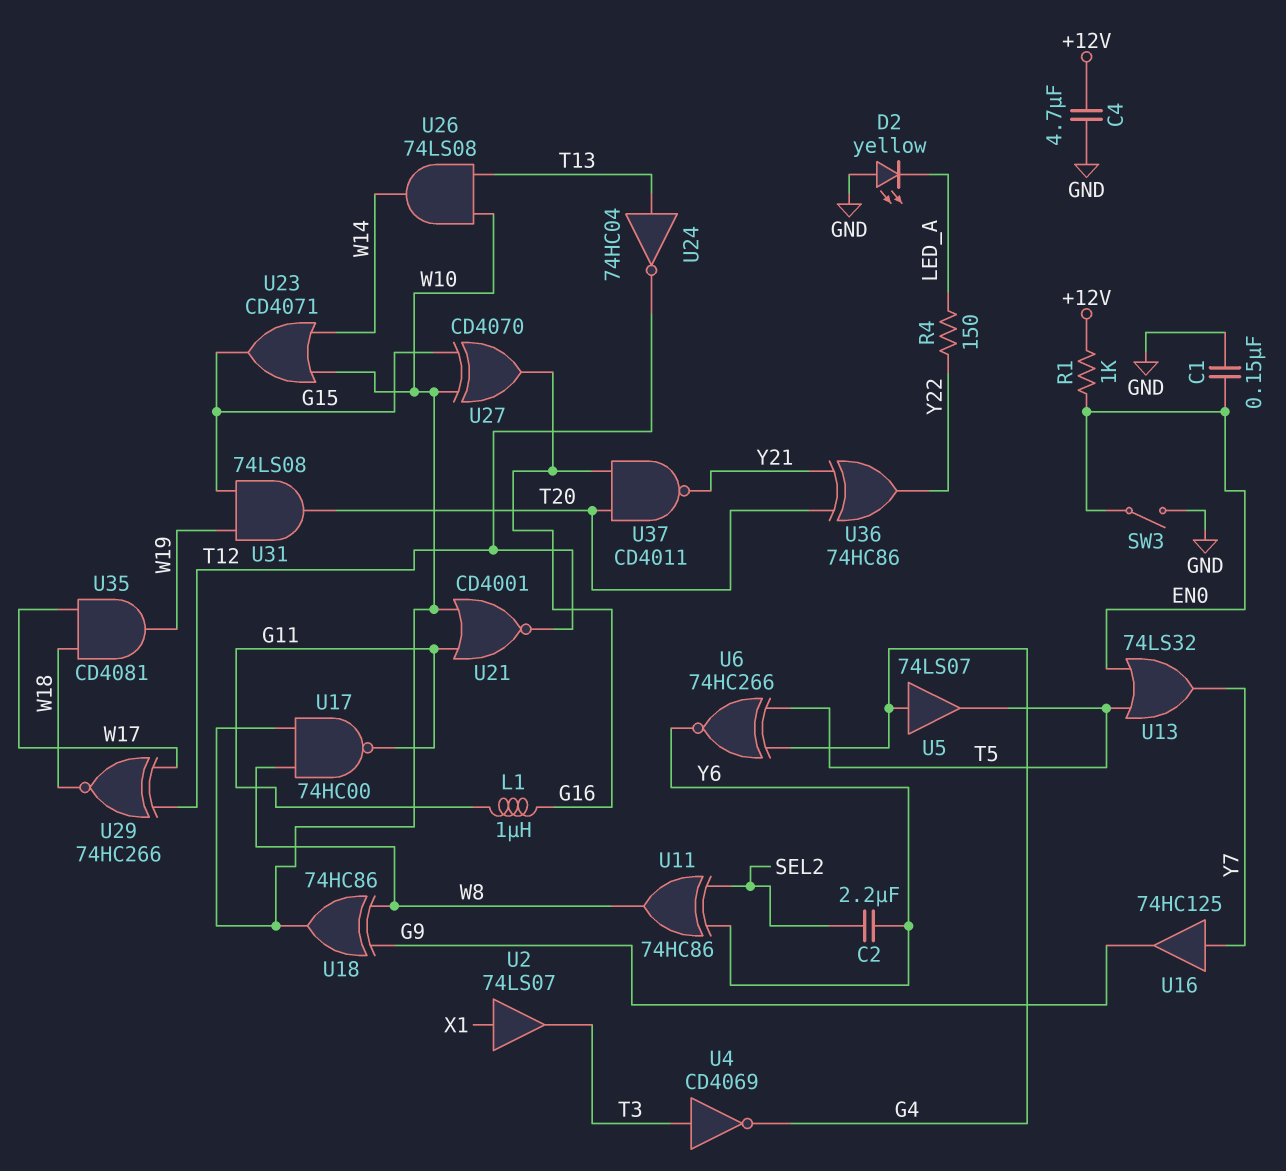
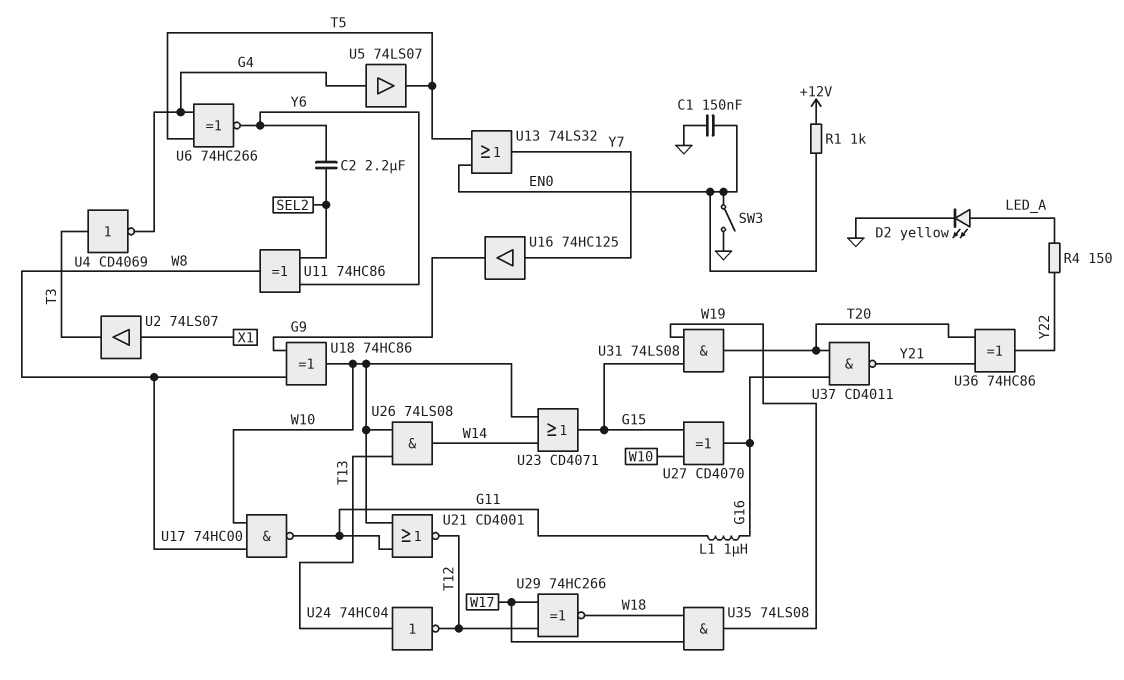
C4: 4.7uF (+12V, GND) -> none
D2: LED yellow (A GND, K LED_A) -> LED yellow (A LED_A, K GND)
U35: AND CD4081 (in W17, in W18, out W19) -> AND 74LS08 (in W17, in W18, out W19)

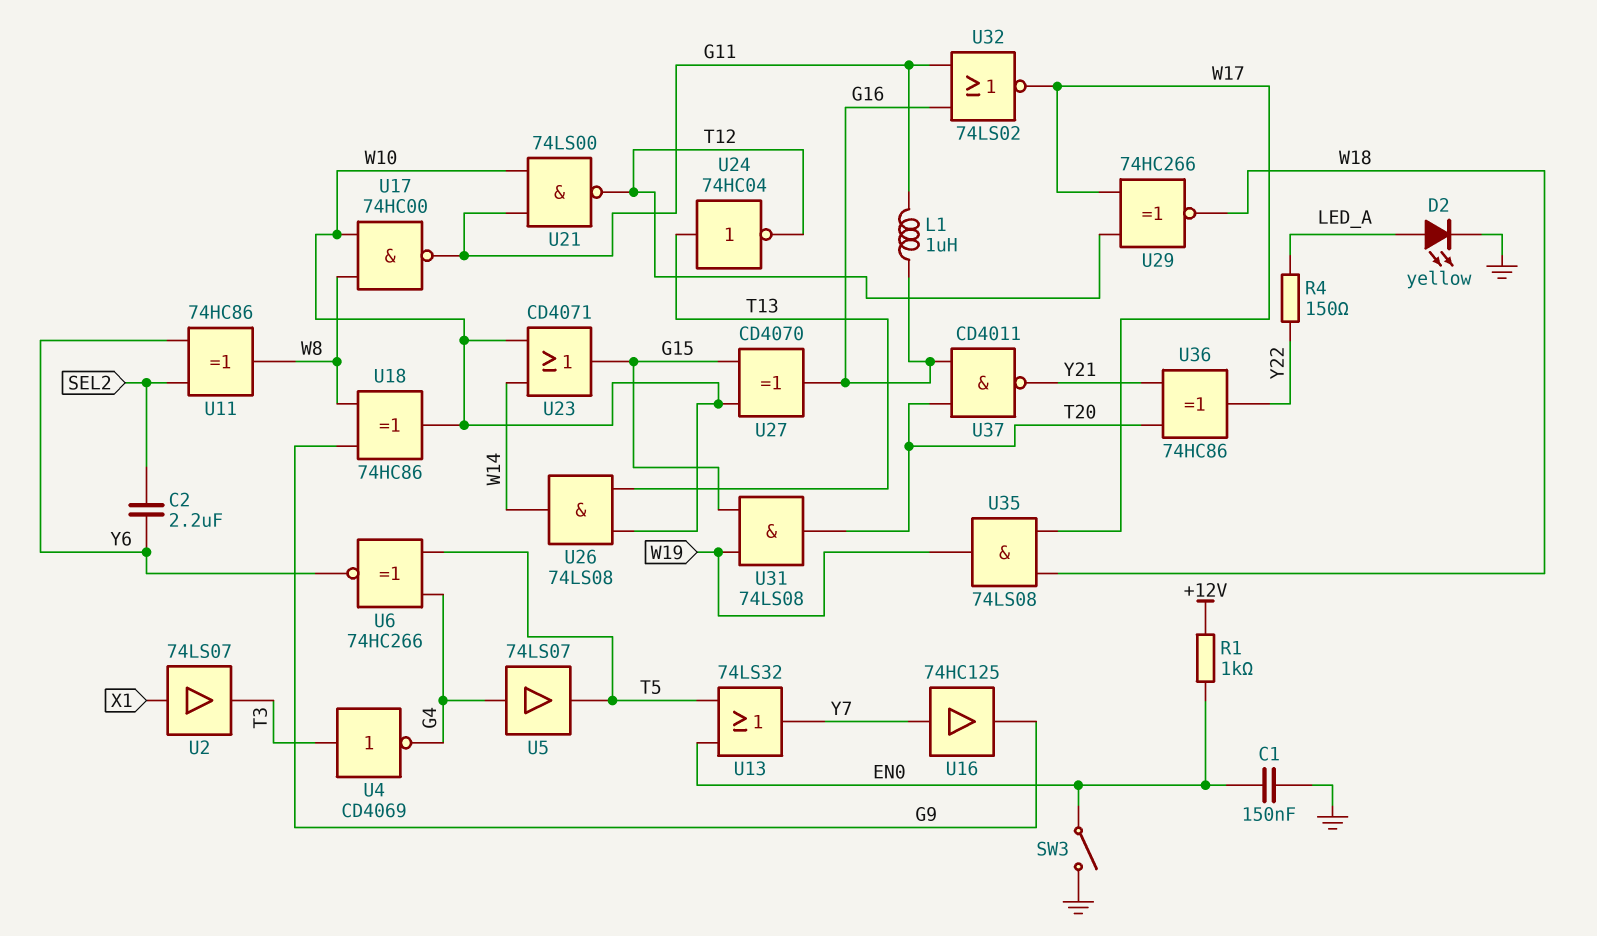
U21: NOR CD4001 (in G11, in W10, out T12) -> NAND 74LS00 (in G11, in W10, out T12)
U32: none -> NOR 74LS02 (in G11, in G16, out W17)

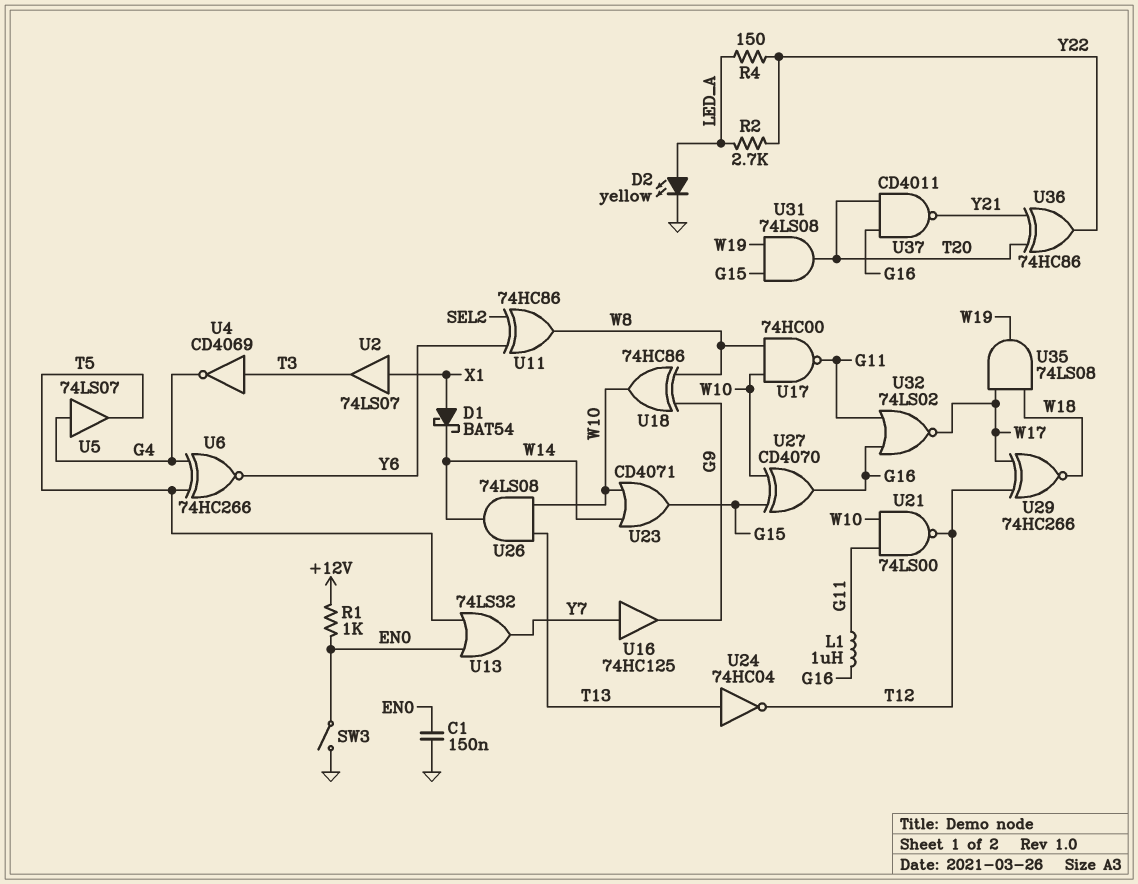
C2: 2.2uF (SEL2, Y6) -> none
D1: none -> schottky BAT54 (A X1, K W14)
R2: none -> 2.7k (LED_A, Y22)

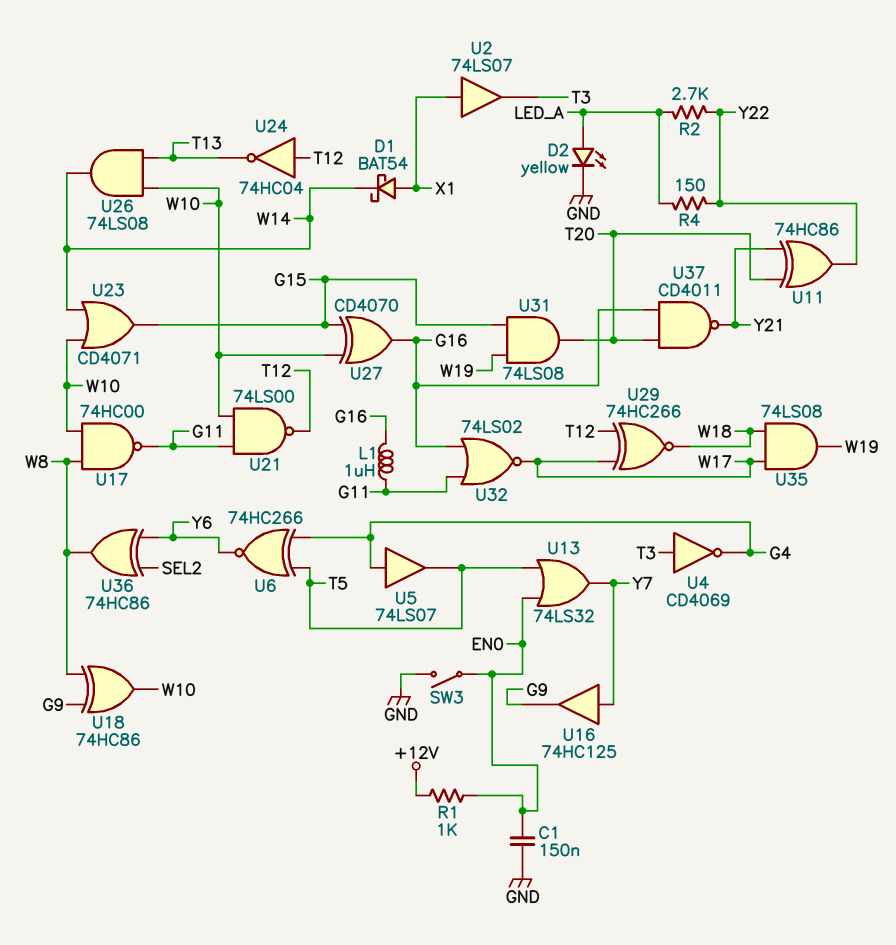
U11: XOR 74HC86 (in SEL2, in Y6, out W8) -> XOR 74HC86 (in T20, in Y21, out Y22)
U24: NOT 74HC04 (in T13, out T12) -> NOT 74HC04 (in T12, out T13)
U36: XOR 74HC86 (in T20, in Y21, out Y22) -> XOR 74HC86 (in SEL2, in Y6, out W8)

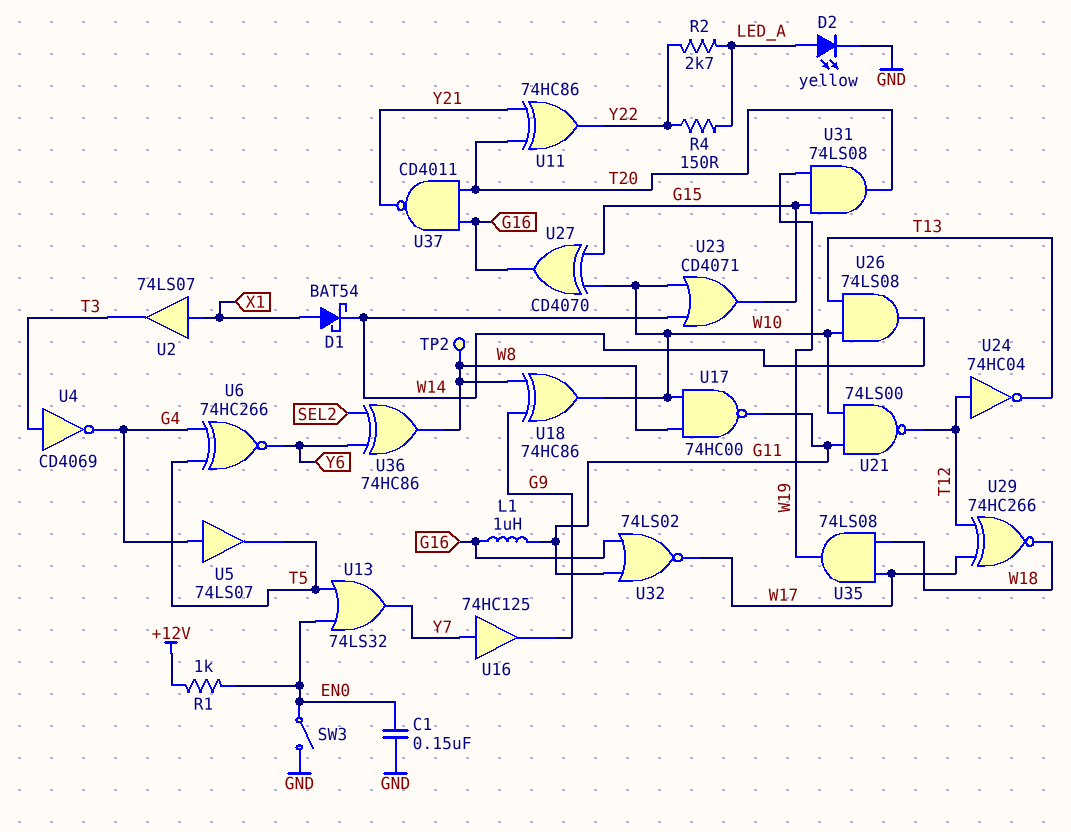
TP2: none -> test point (W8)

